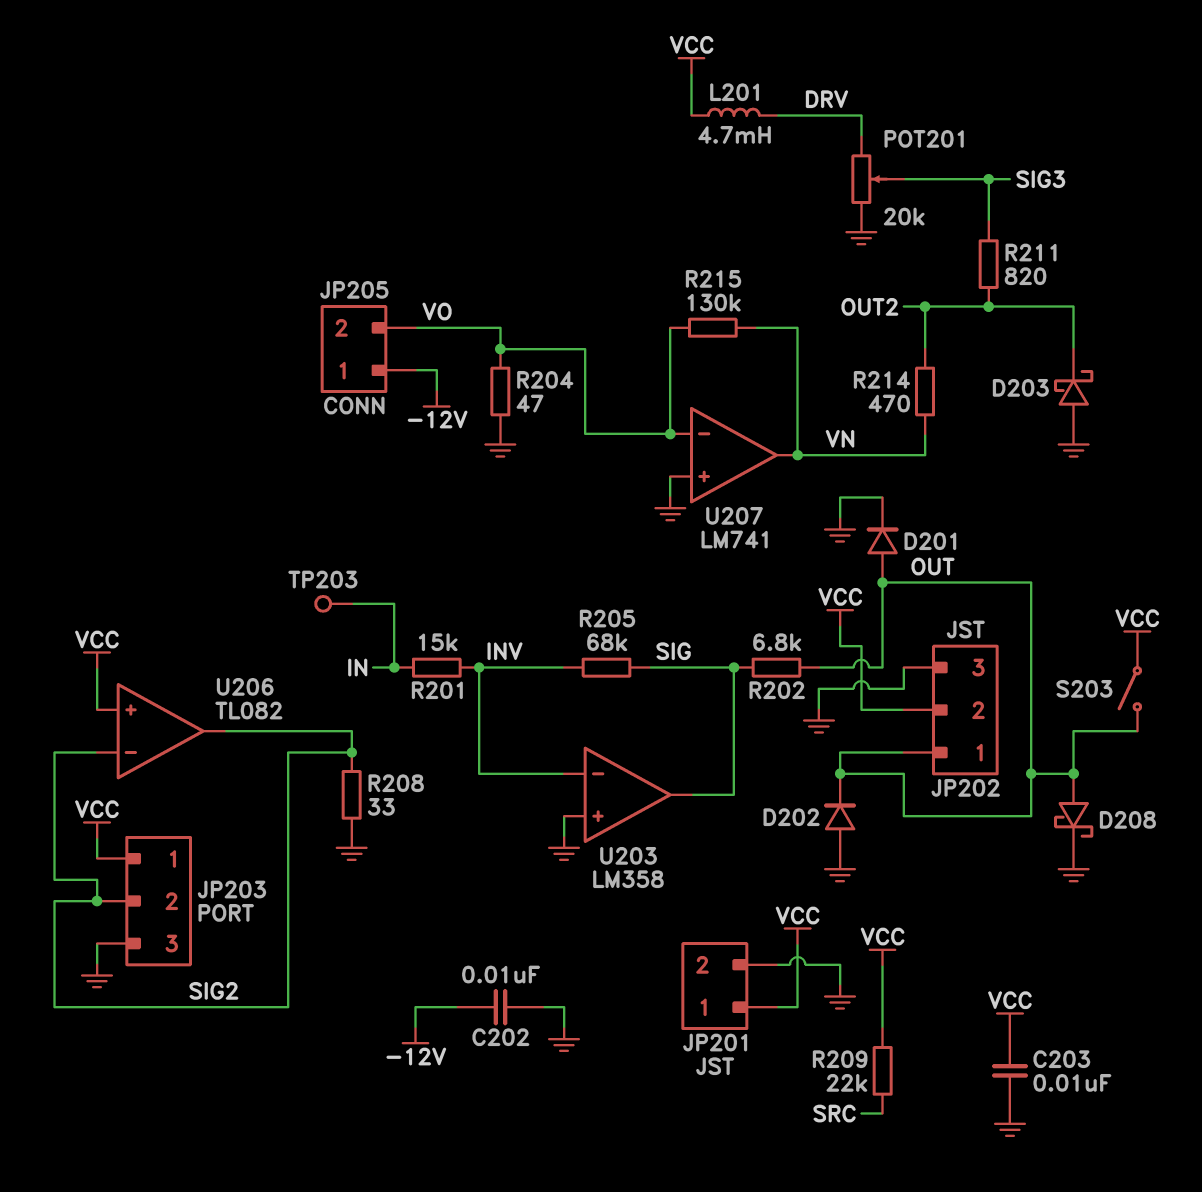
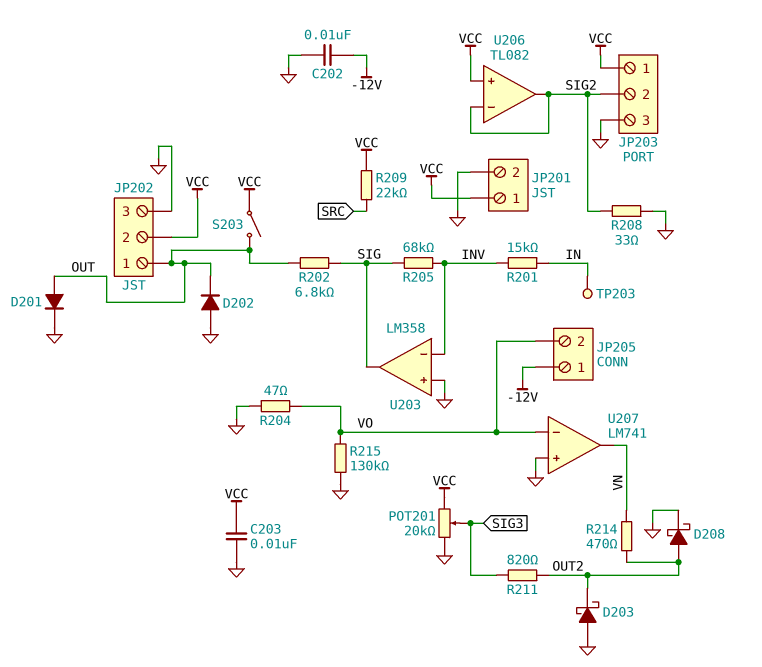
D208: schottky (A OUT, K GND) -> schottky (A OUT2, K GND)
L201: 4.7mH (DRV, VCC) -> none
POT201: 20k (DRV, GND, wiper SIG3) -> 20k (GND, VCC, wiper SIG3)
R215: 130k (VN, VO) -> 130k (GND, VO)

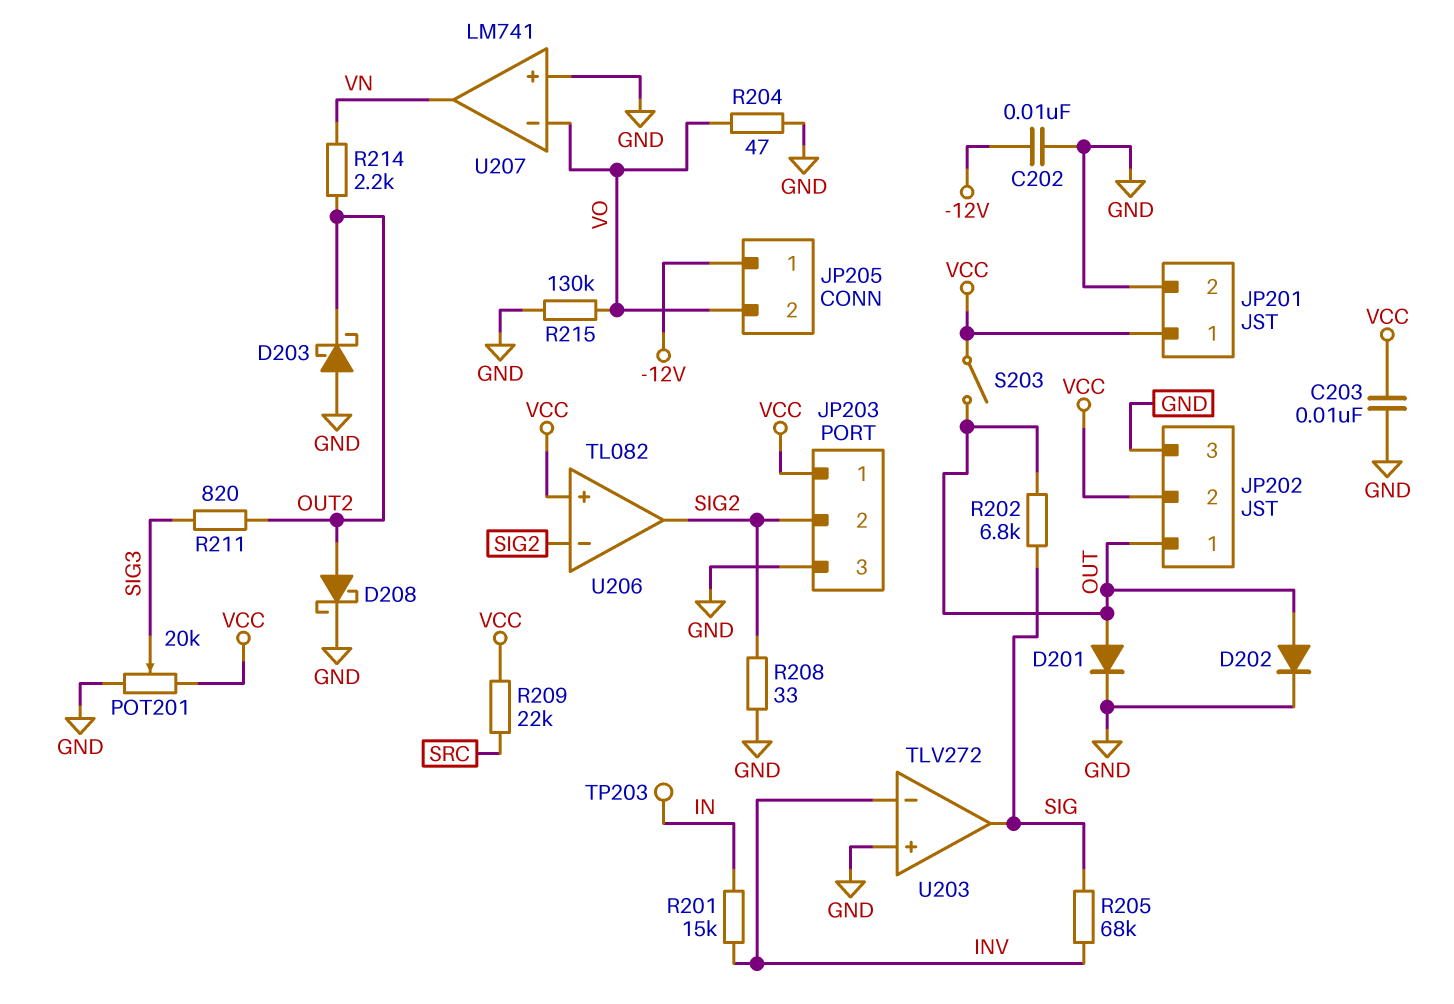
D202: diode (A GND, K OUT) -> diode (A OUT, K GND)
R214: 470 (OUT2, VN) -> 2.2k (OUT2, VN)
U203: LM358 -> TLV272

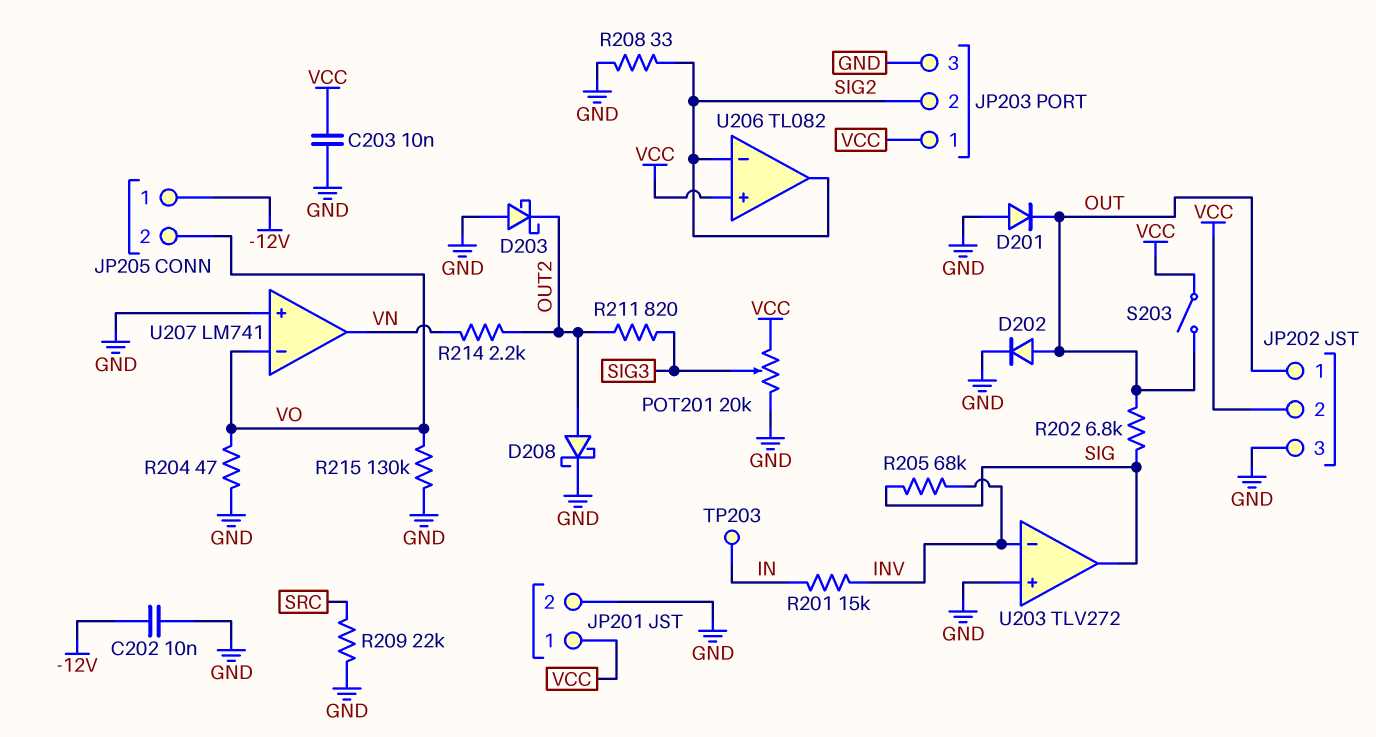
D201: diode (A OUT, K GND) -> diode (A GND, K OUT)
R209: 22k (SRC, VCC) -> 22k (GND, SRC)

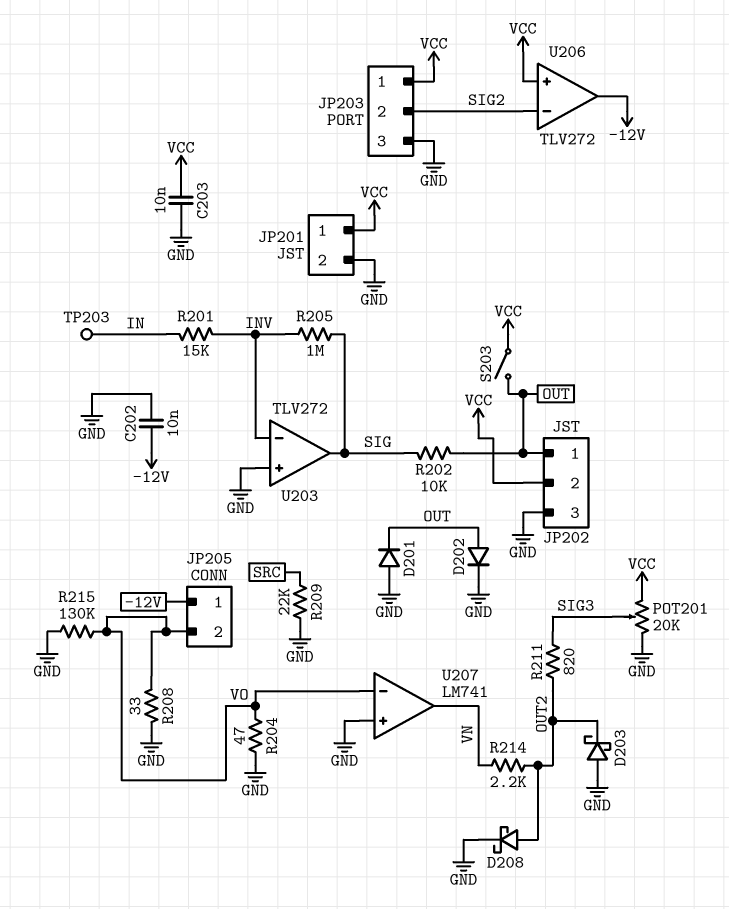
R202: 6.8k (OUT, SIG) -> 10k (OUT, SIG)
R205: 68k (INV, SIG) -> 1M (INV, SIG)
R208: 33 (GND, SIG2) -> 33 (GND, VO)
U206: TL082 -> TLV272
U206 pin out: SIG2 -> -12V

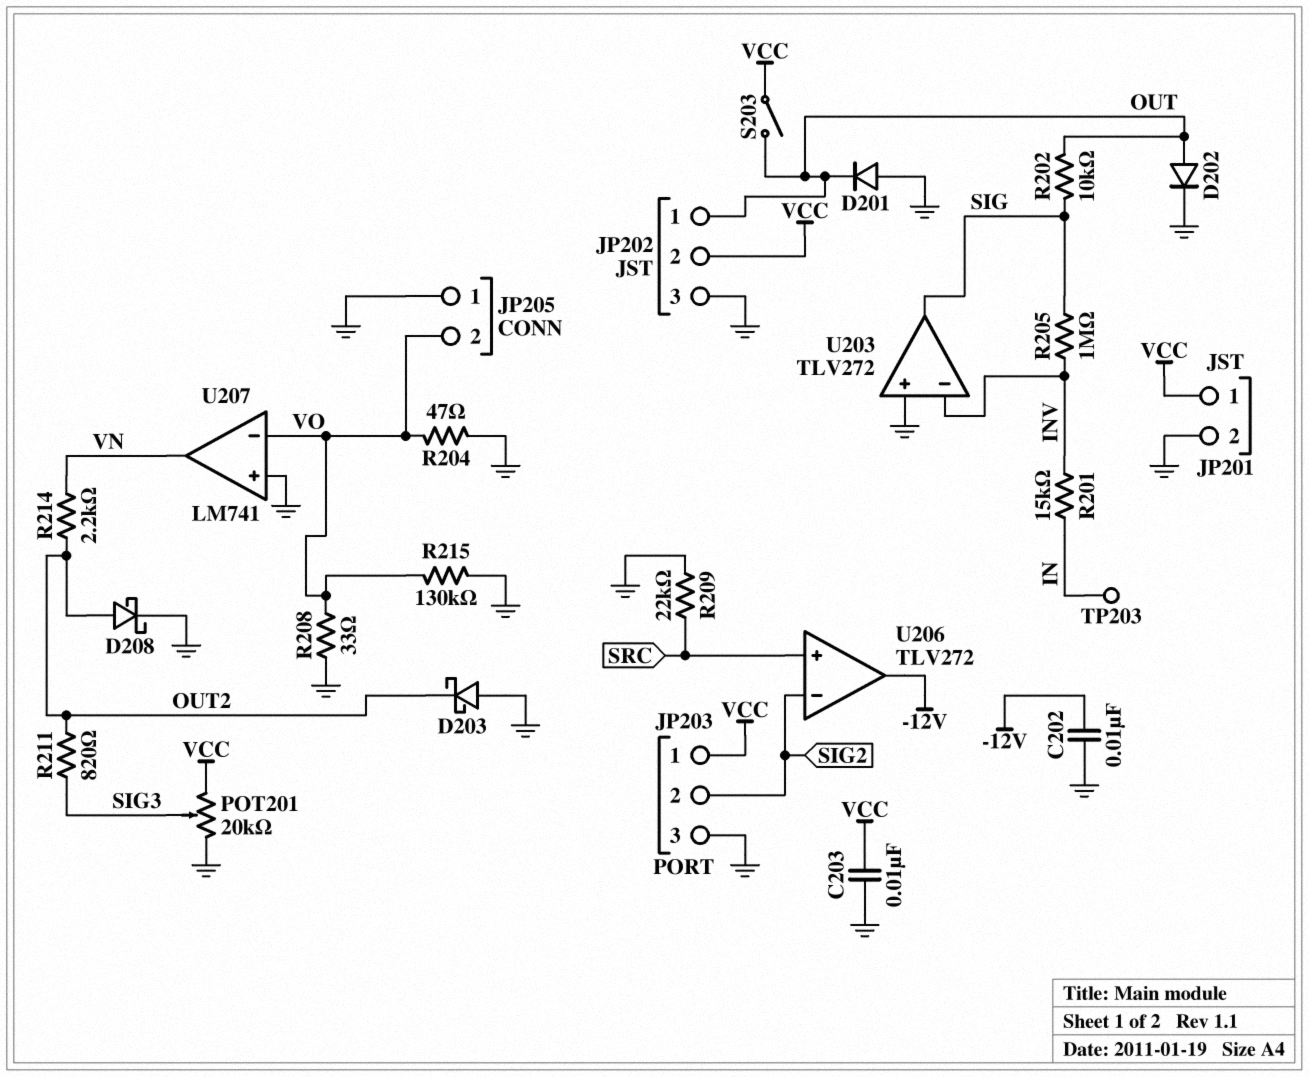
JP205 pin 1: -12V -> GND
U206 pin in+: VCC -> SRC

